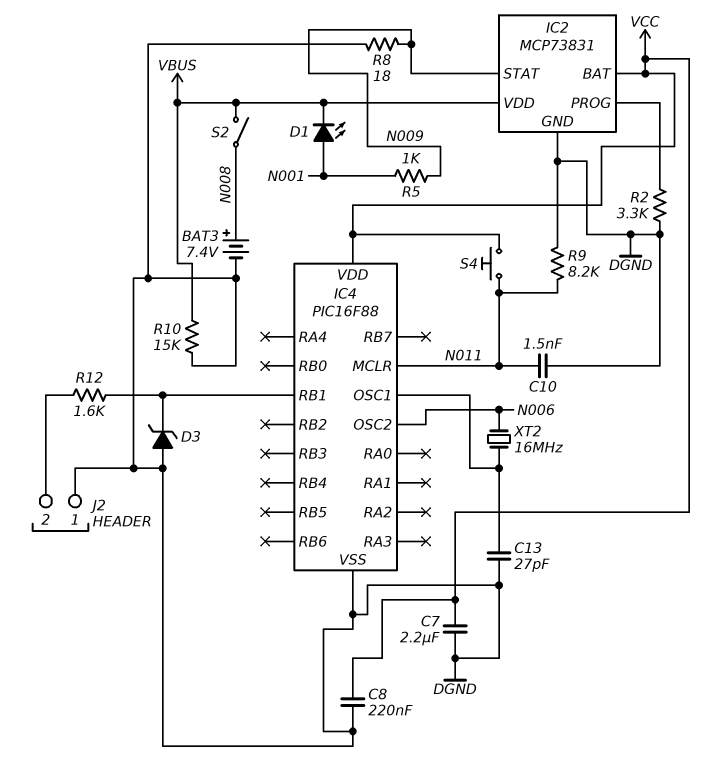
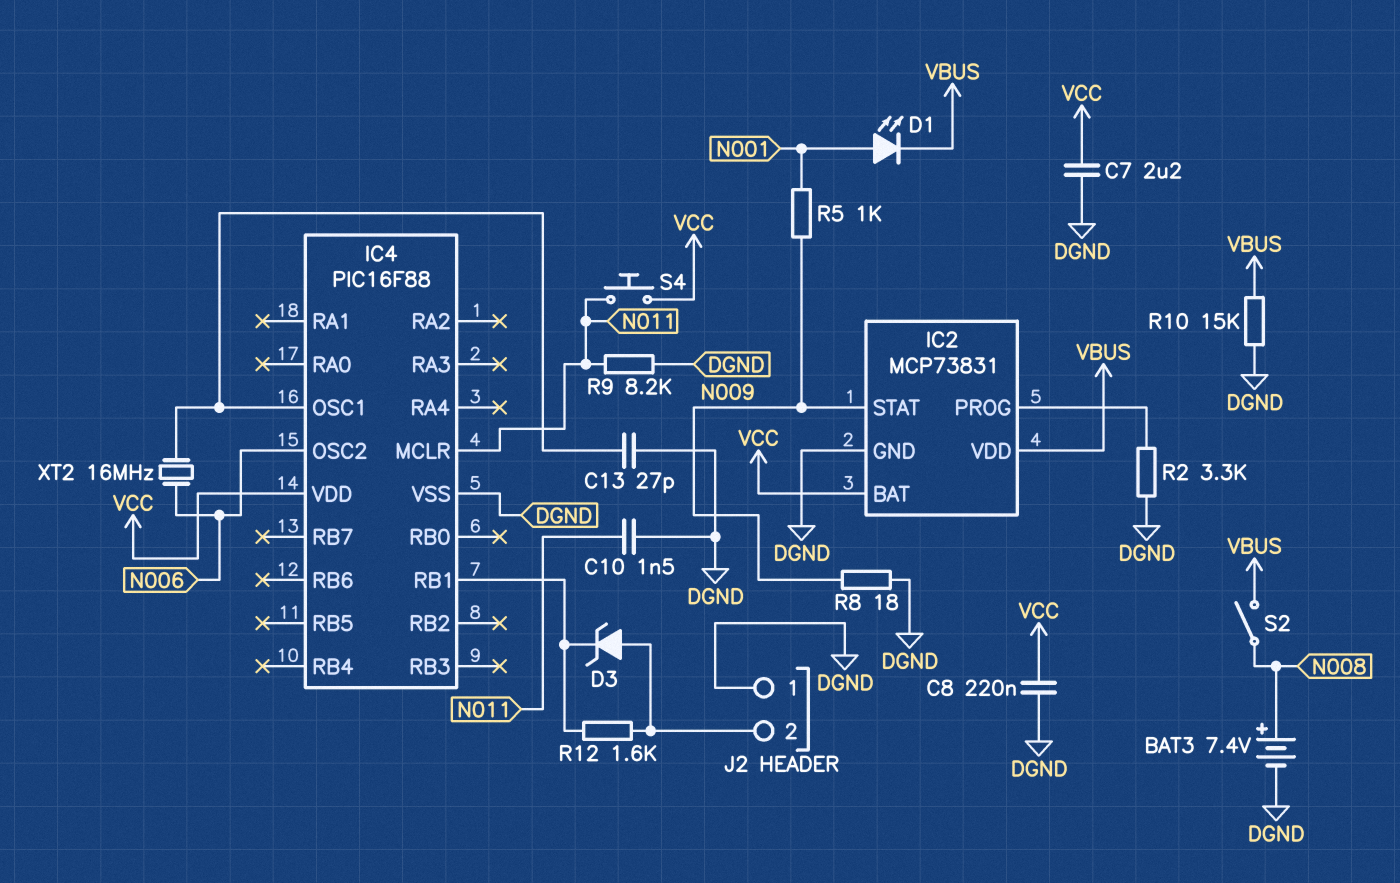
D3: zener (A DGND, K IC4/RB1) -> zener (A J2/2, K IC4/RB1)

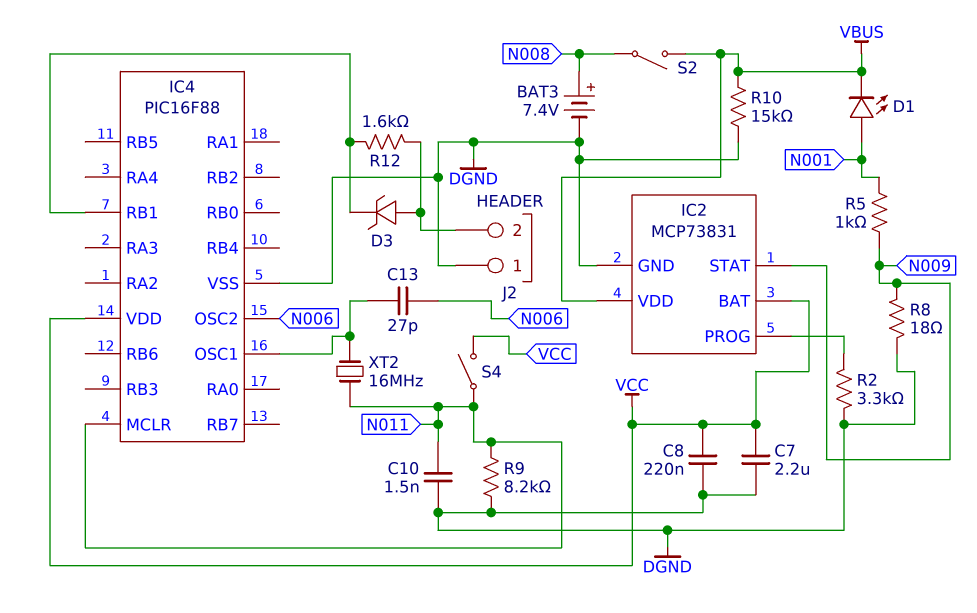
C13: 27pF (DGND, IC4/OSC1) -> 27pF (IC4/OSC1, N006)
S4: button (N011, VCC) -> switch (N011, VCC)
XT2: 16MHz (IC4/OSC1, N006) -> 16MHz (IC4/OSC1, N011)

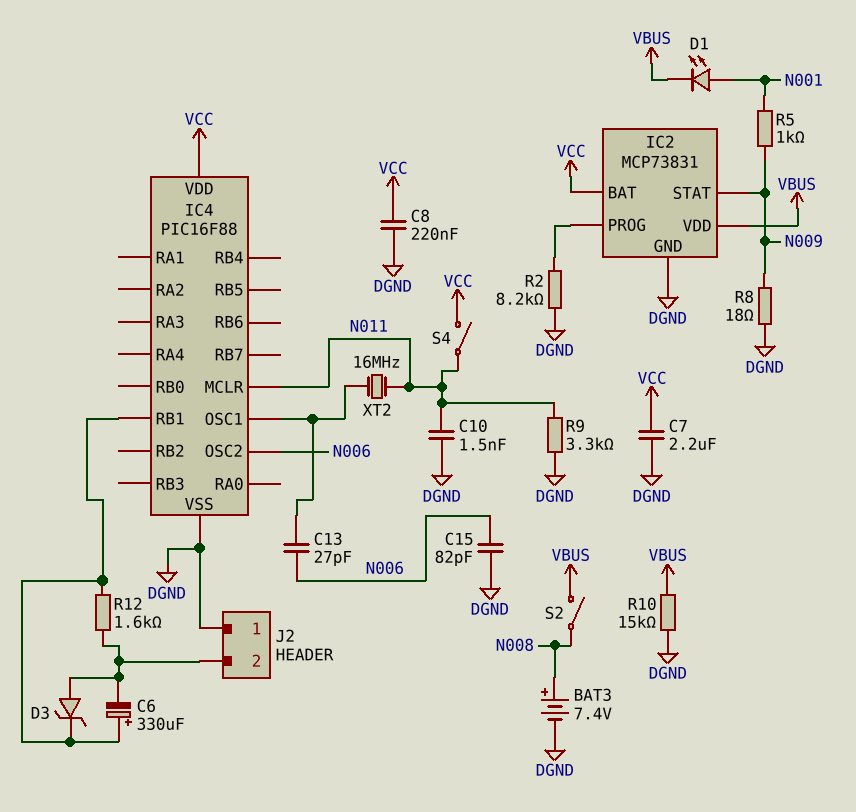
C6: none -> 330uF (plus IC4/RB1, minus J2/2)
C15: none -> 82pF (DGND, N006)
R2: 3.3k (DGND, IC2/PROG) -> 8.2k (DGND, IC2/PROG)
R9: 8.2k (DGND, N011) -> 3.3k (DGND, N011)

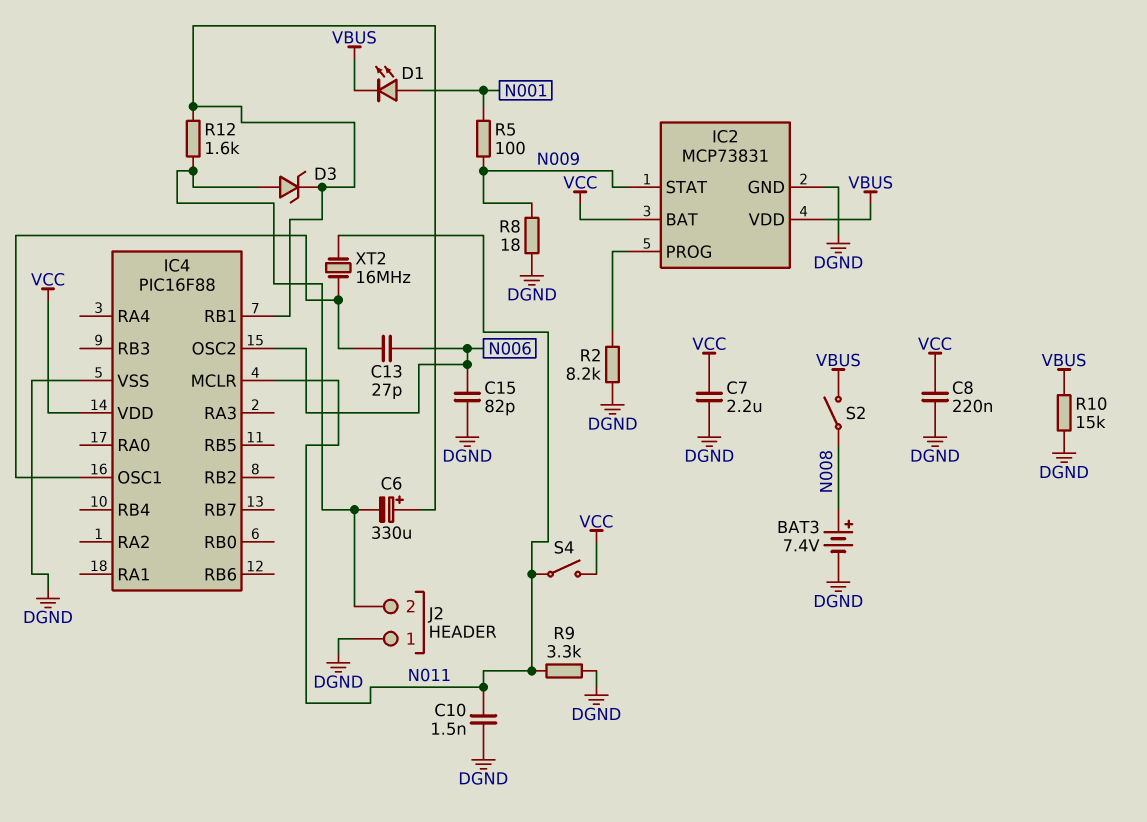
R5: 1k (N001, N009) -> 100 (N001, N009)

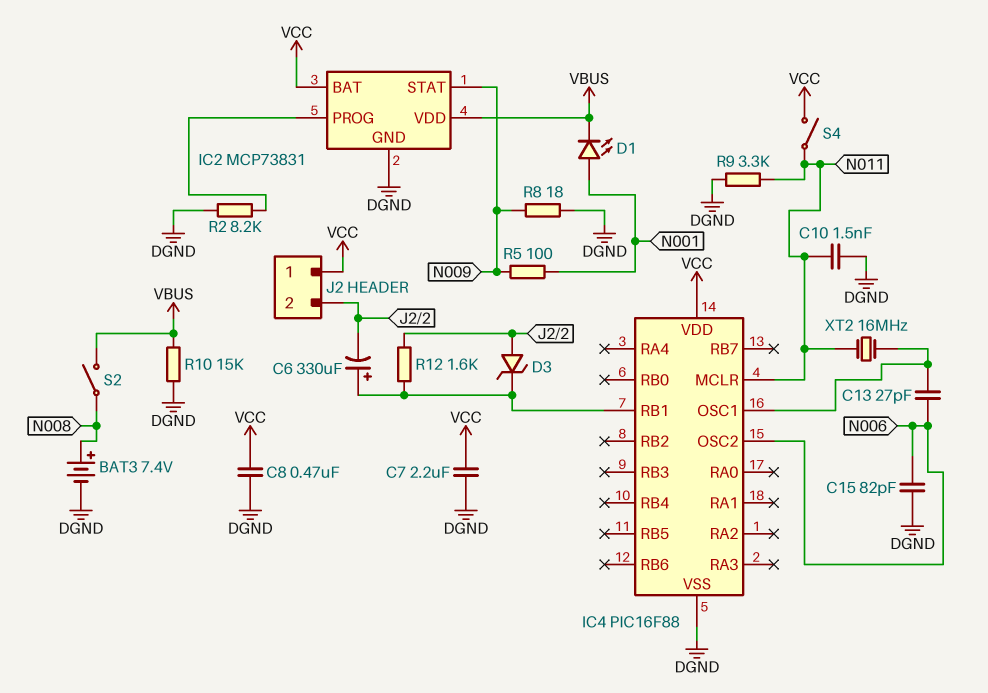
C8: 220nF (DGND, VCC) -> 470nF (DGND, VCC)
J2 pin 1: DGND -> VCC

